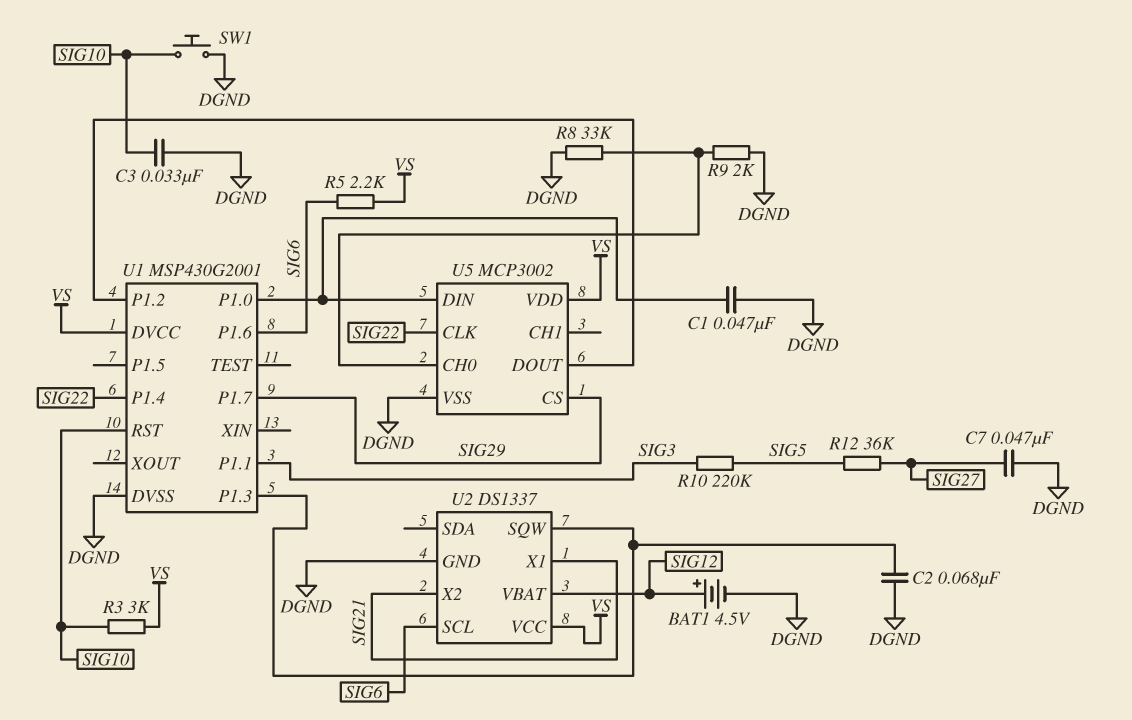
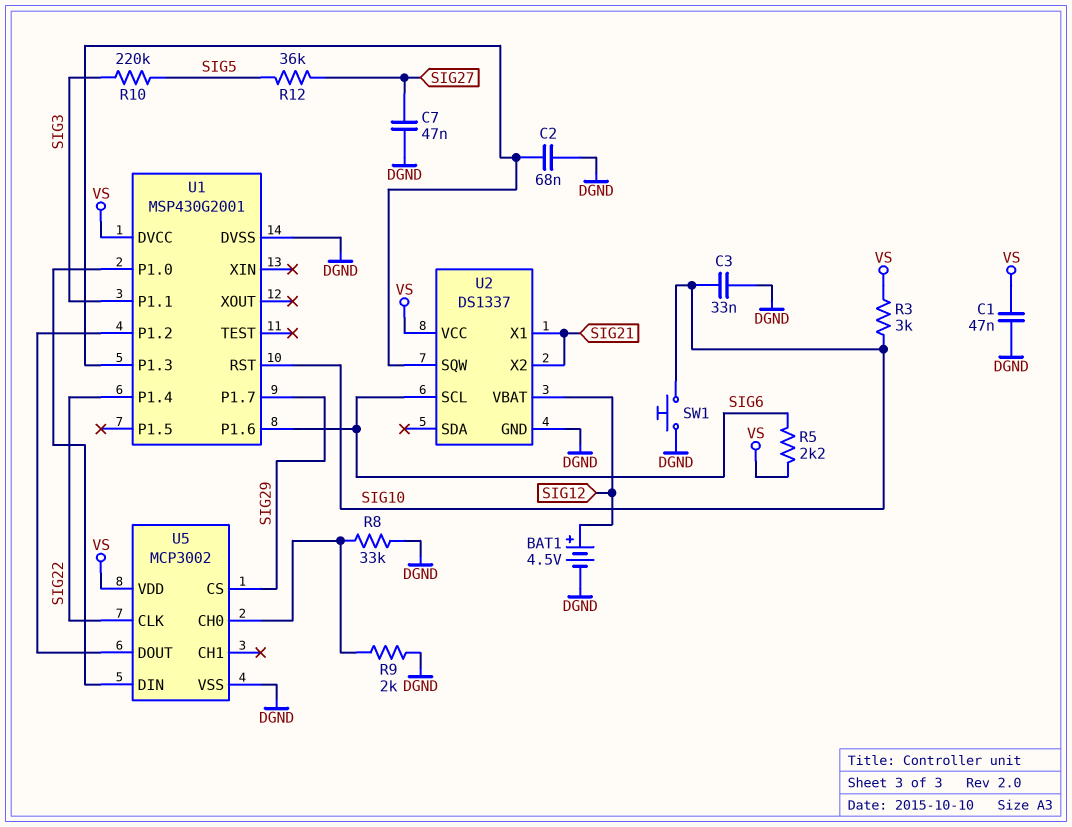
C1: 47nF (DGND, U1/P1.0) -> 47nF (DGND, VS)

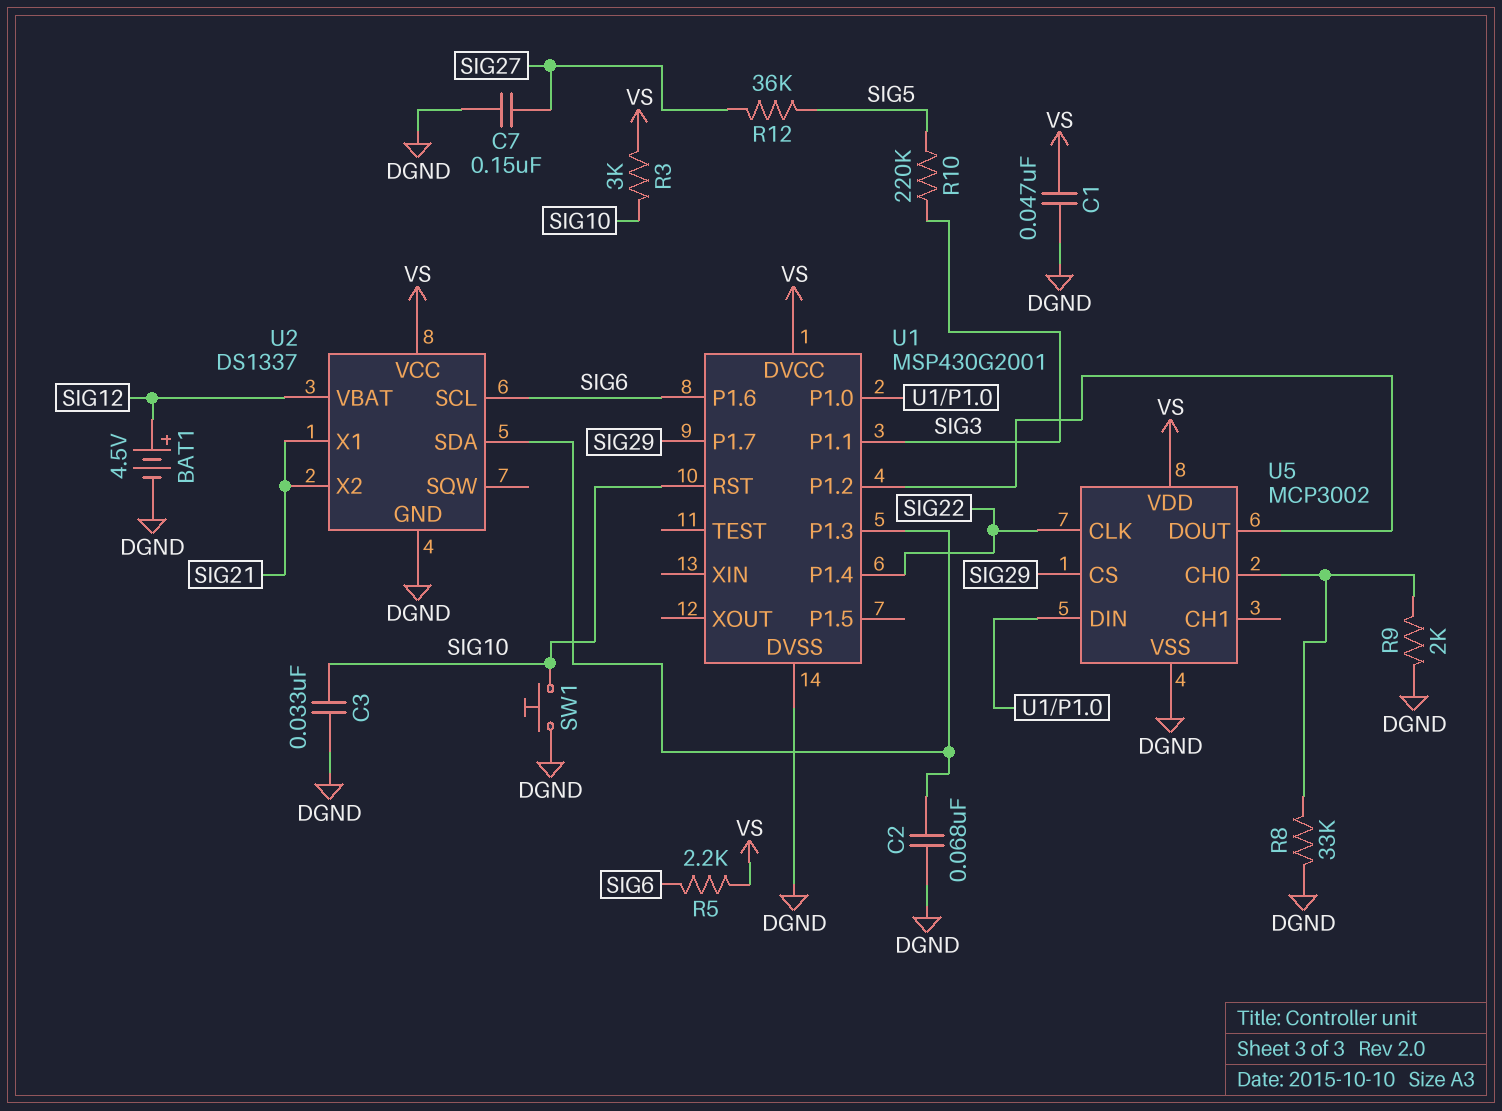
C7: 47nF (DGND, SIG27) -> 150nF (DGND, SIG27)
U2 pin SDA: none -> U1/P1.3
U2 pin SQW: U1/P1.3 -> none

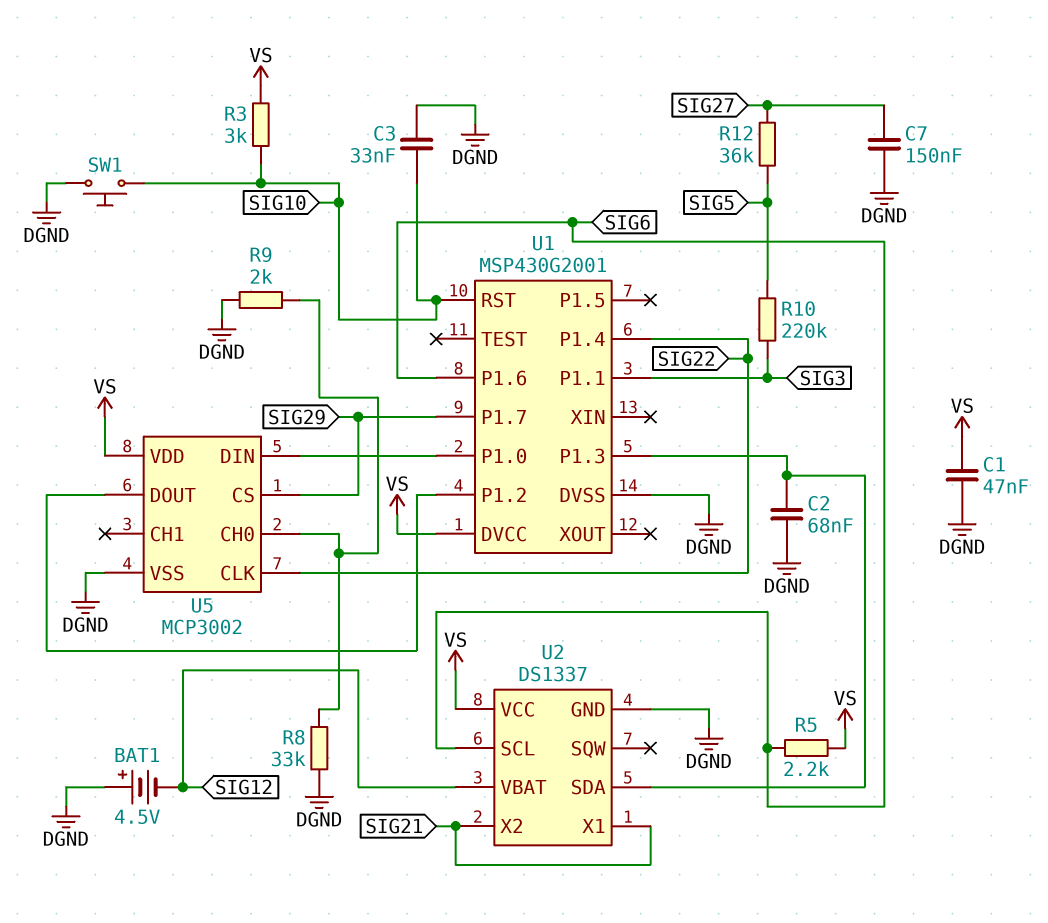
BAT1: 4.5V (plus SIG12, minus DGND) -> 4.5V (plus DGND, minus SIG12)

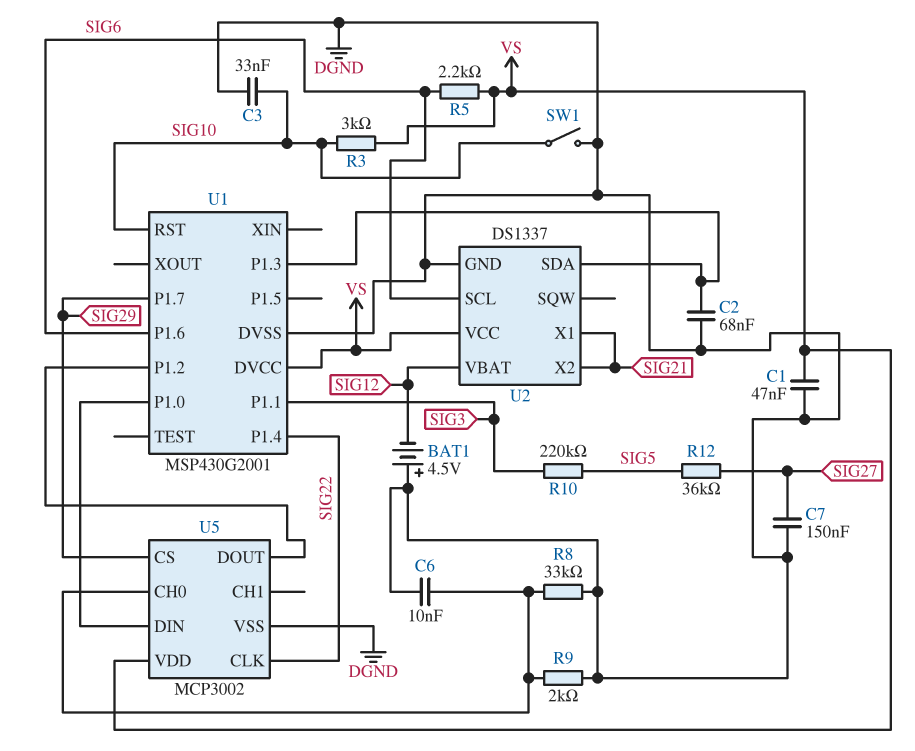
C6: none -> 10nF (DGND, U5/CH0)
SW1: button (DGND, SIG10) -> switch (DGND, SIG10)

